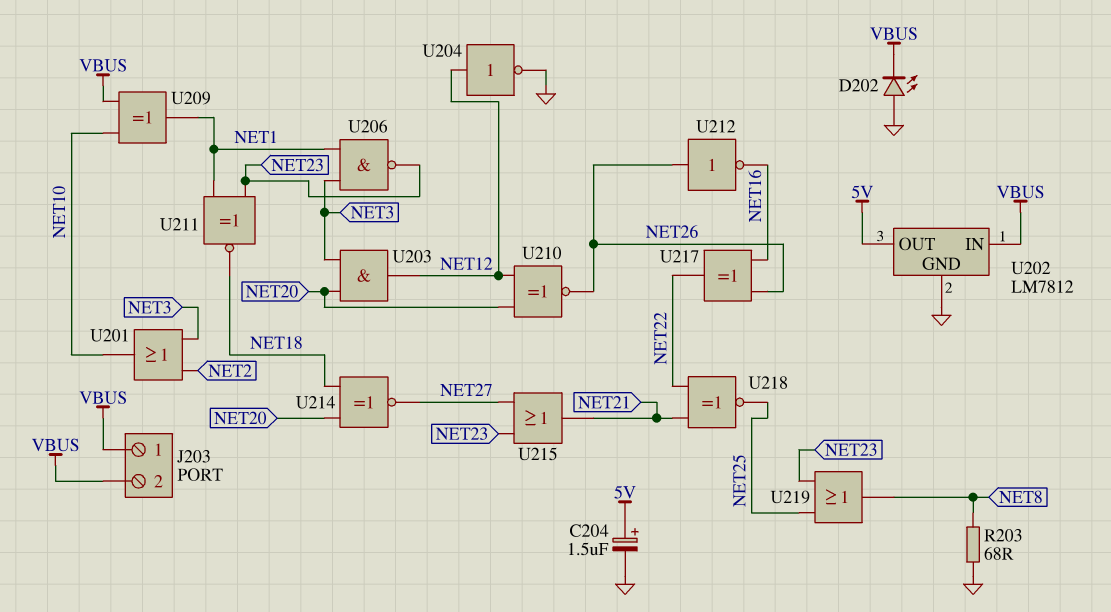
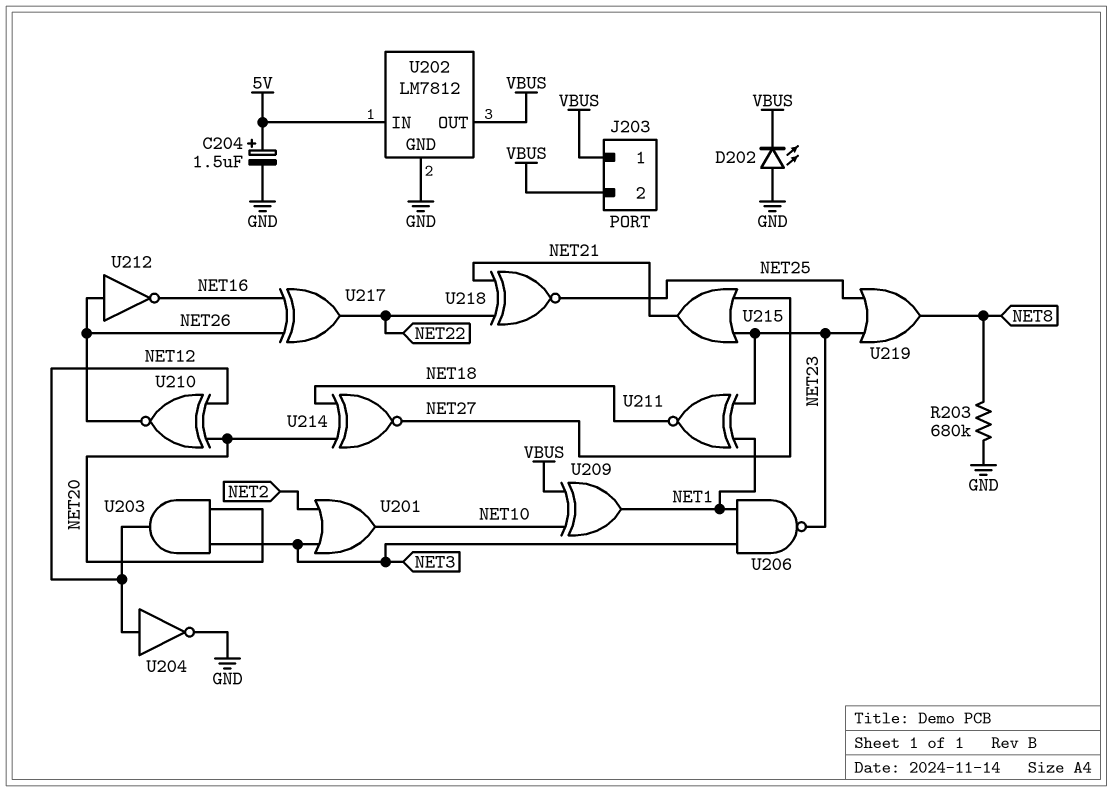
R203: 68 (GND, NET8) -> 680k (GND, NET8)
U202 pin IN: VBUS -> 5V
U202 pin OUT: 5V -> VBUS

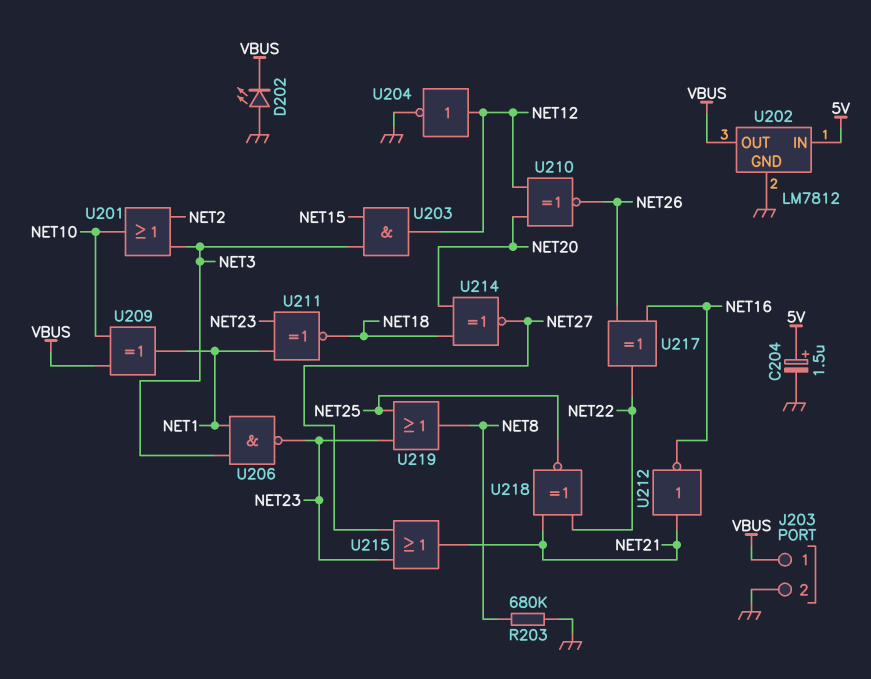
J203 pin 2: VBUS -> GND
U203: AND (in NET3, in NET20, out NET12) -> AND (in NET3, in NET15, out NET12)
U212: NOT (in NET26, out NET16) -> NOT (in NET21, out NET16)

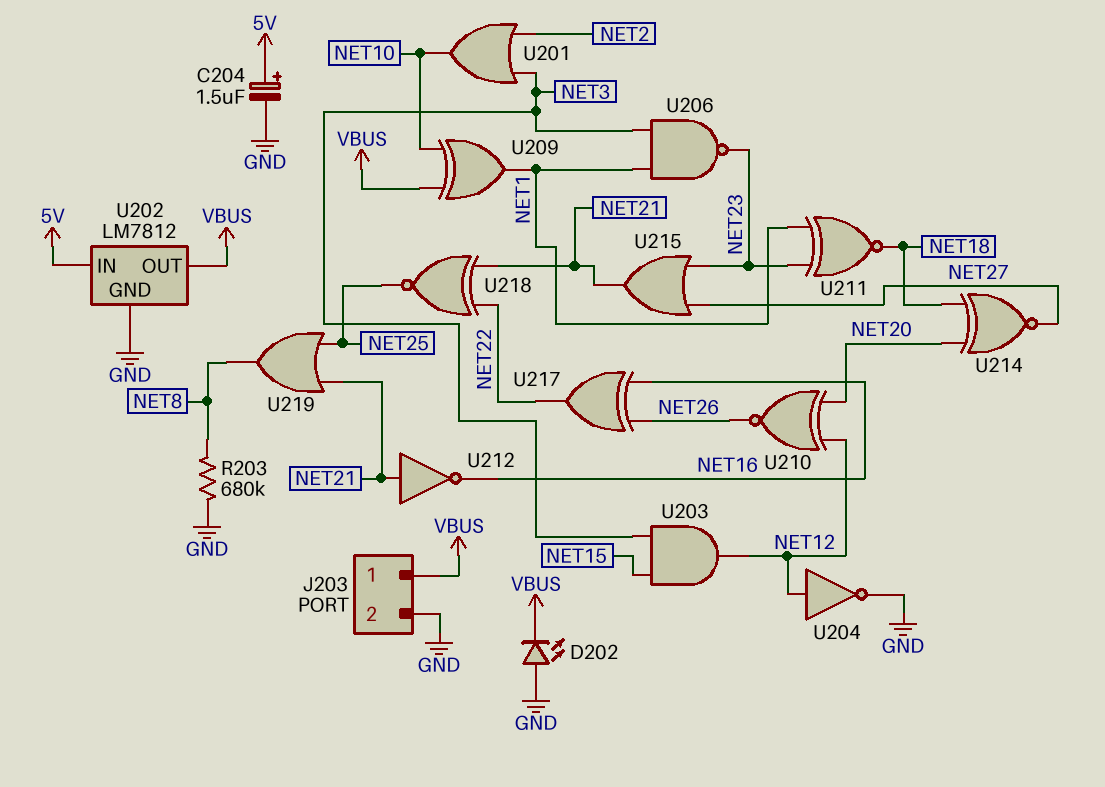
U219: OR (in NET23, in NET25, out NET8) -> OR (in NET21, in NET25, out NET8)

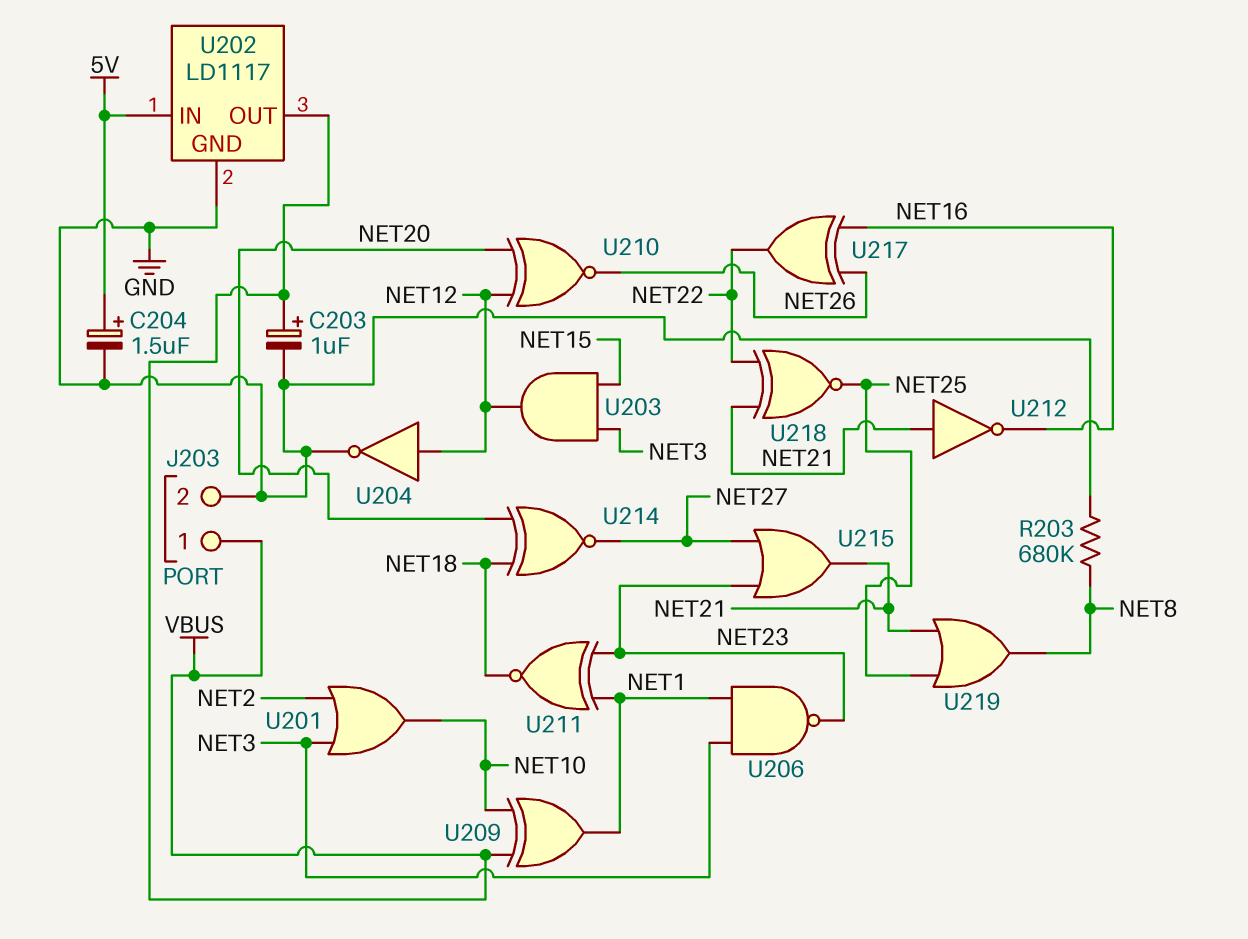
C203: none -> 1uF (plus VBUS, minus GND)
D202: LED (A GND, K VBUS) -> none
U202: LM7812 -> LD1117

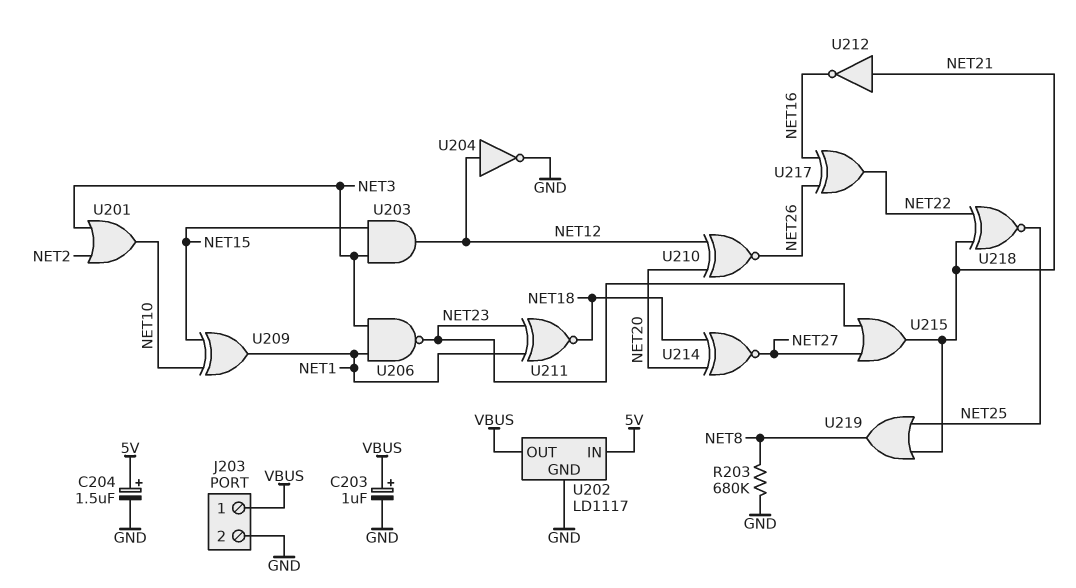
U209: XOR (in NET10, in VBUS, out NET1) -> XOR (in NET10, in NET15, out NET1)

